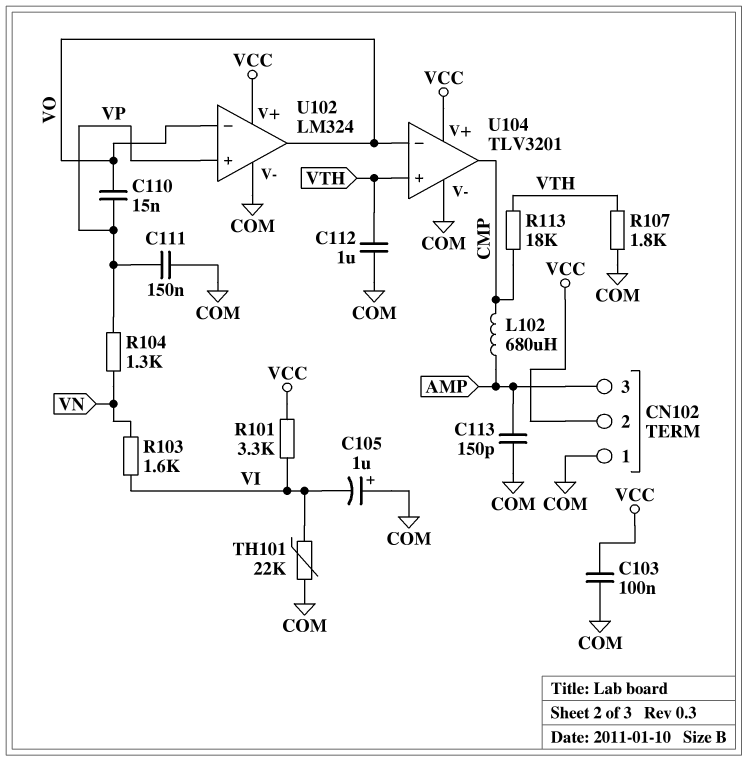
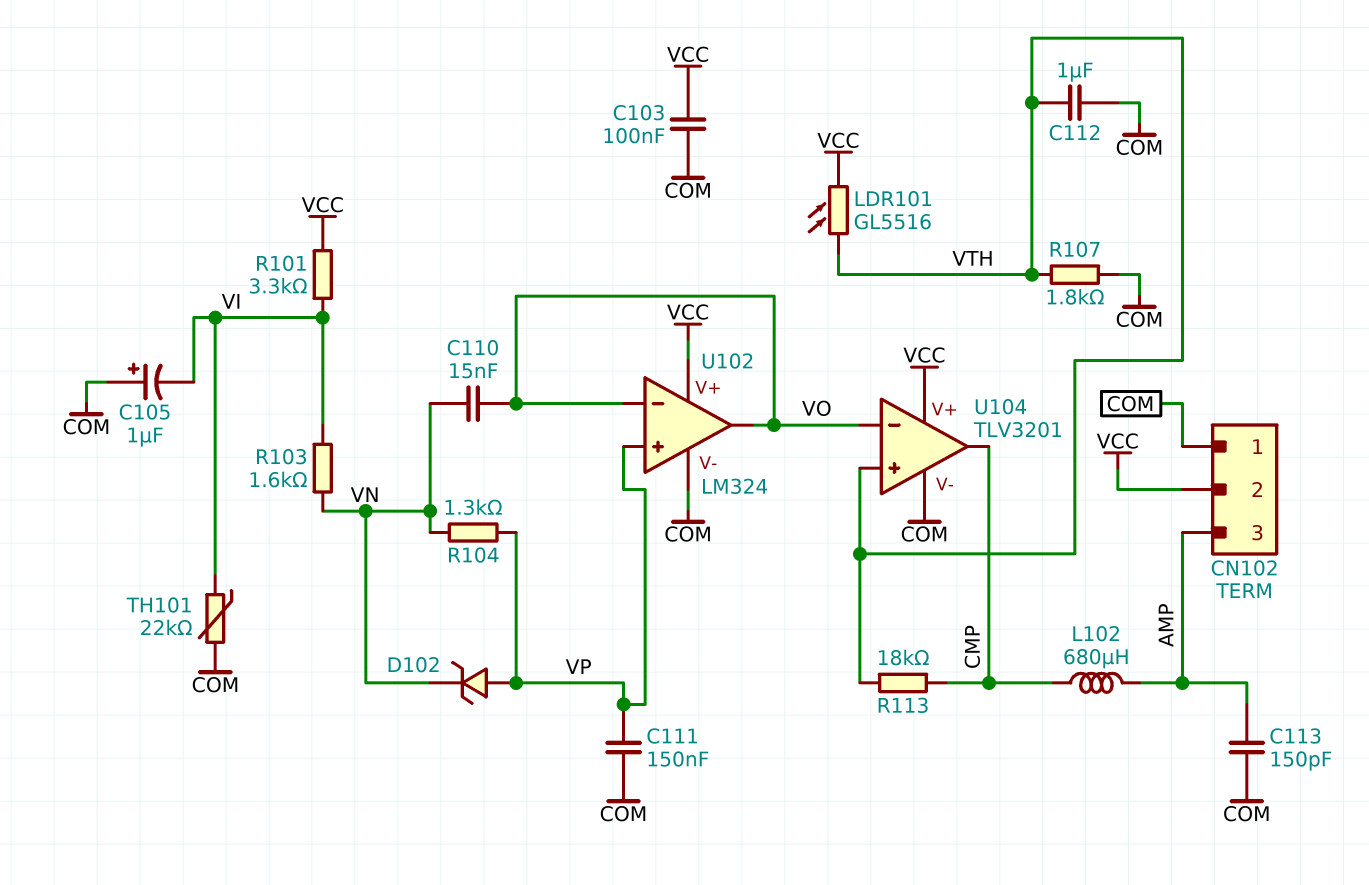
C110: 15nF (VO, VP) -> 15nF (VN, VO)
D102: none -> zener (A VP, K VN)
LDR101: none -> GL5516 (VCC, VTH)

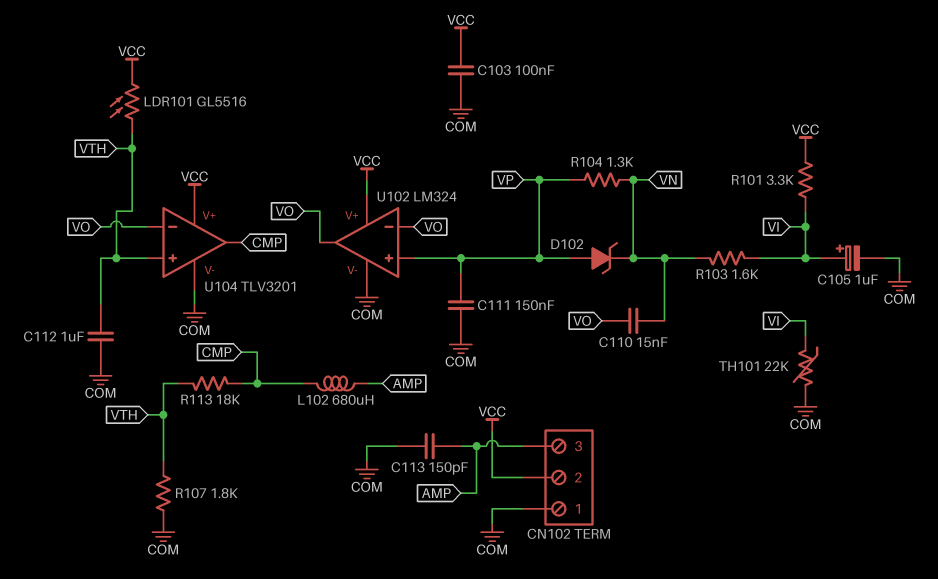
C105: 1uF (plus COM, minus VI) -> 1uF (plus VI, minus COM)

